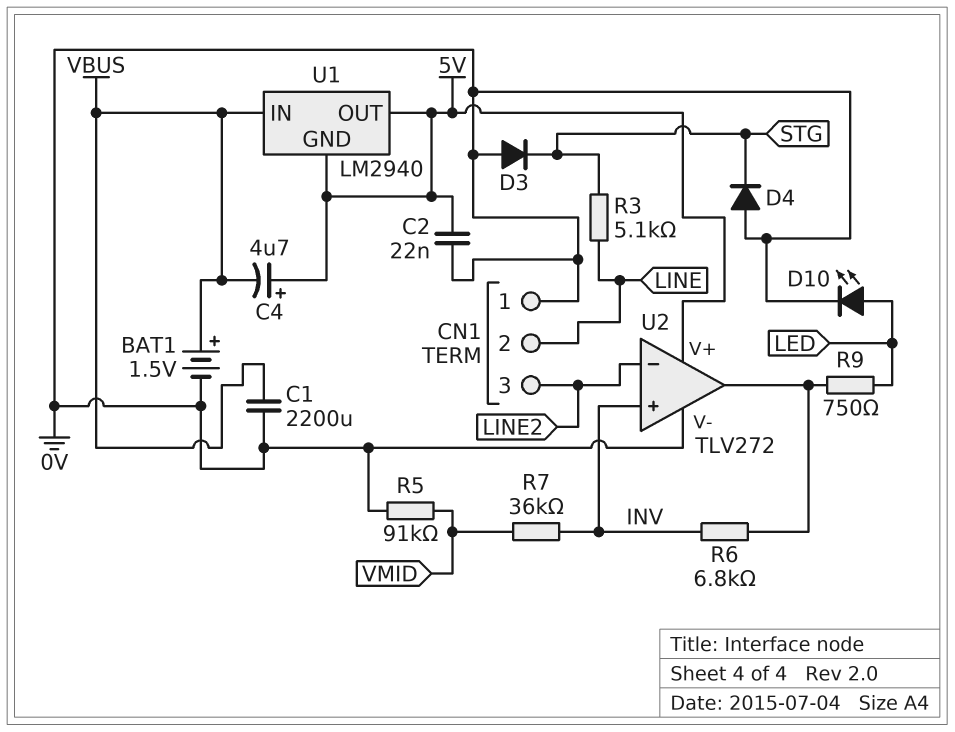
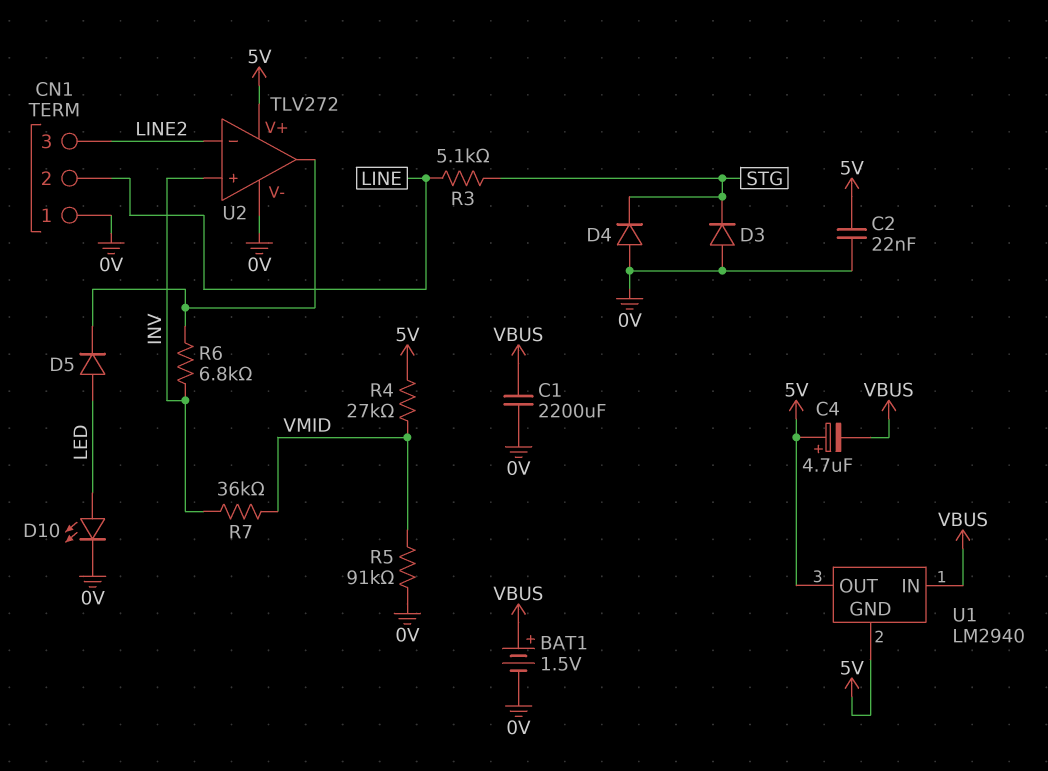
D5: none -> diode (A LED, K U2/out)
R4: none -> 27k (5V, VMID)
R9: 750 (LED, U2/out) -> none

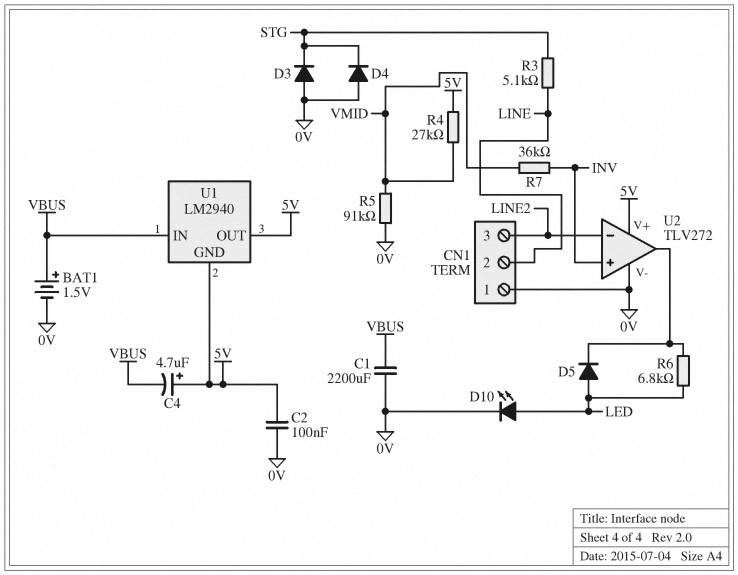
C2: 22nF (0V, 5V) -> 100nF (0V, 5V)
R6: 6.8k (INV, U2/out) -> 6.8k (LED, U2/out)

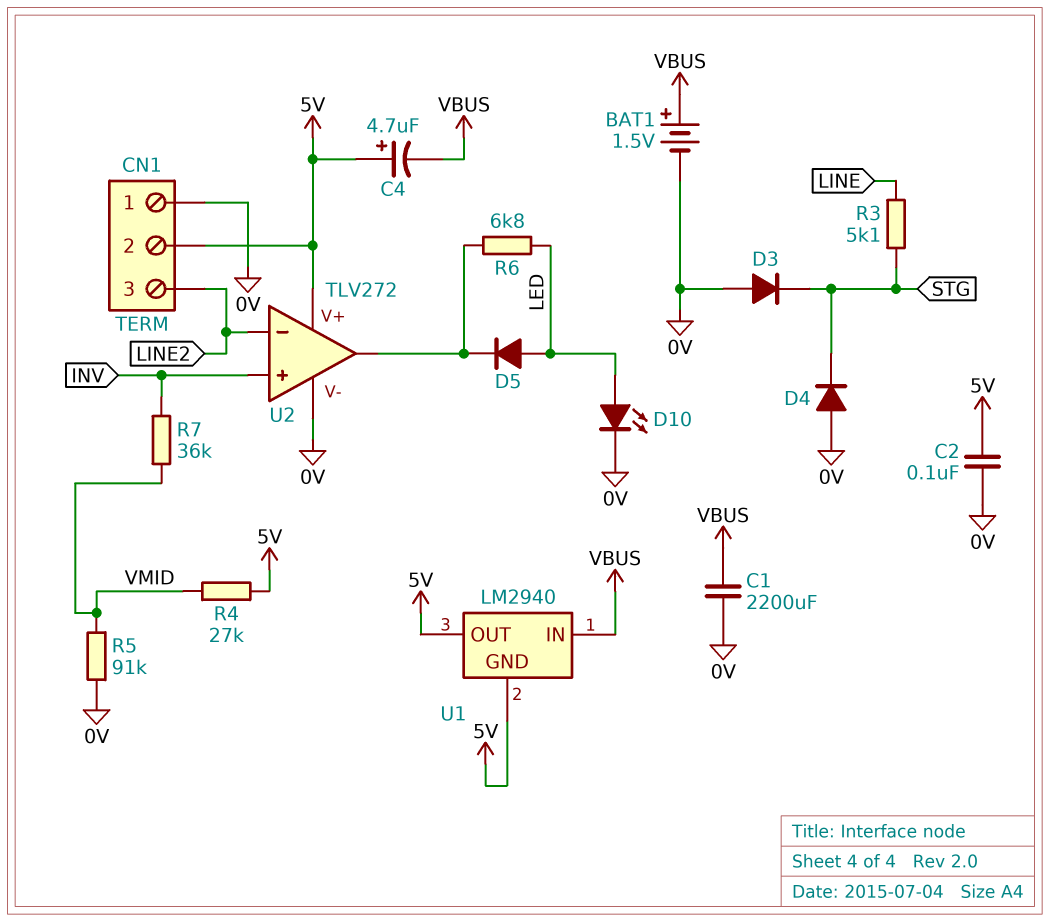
CN1 pin 2: LINE -> 5V

